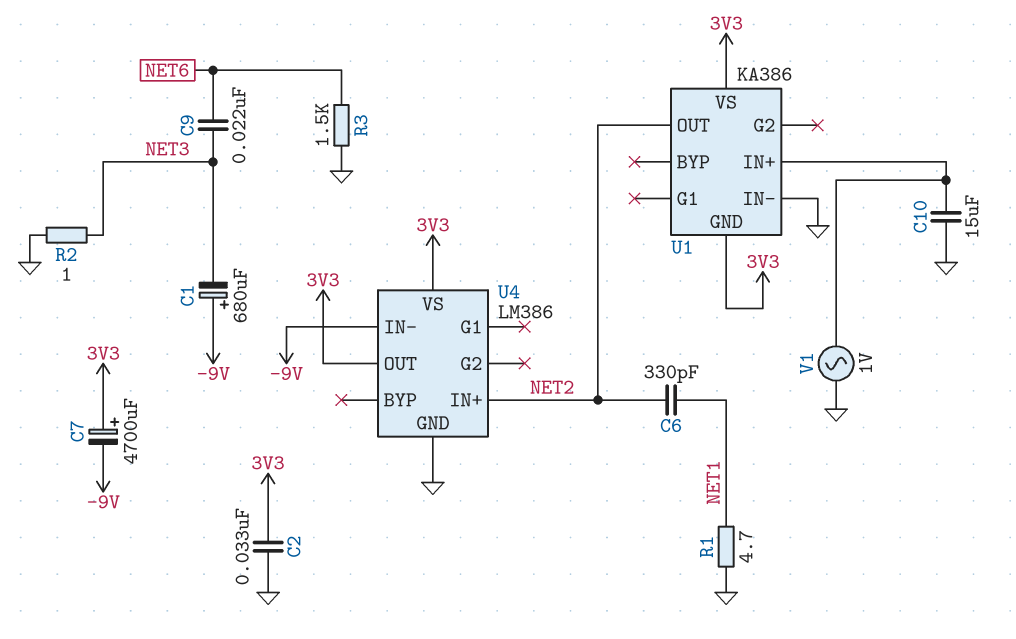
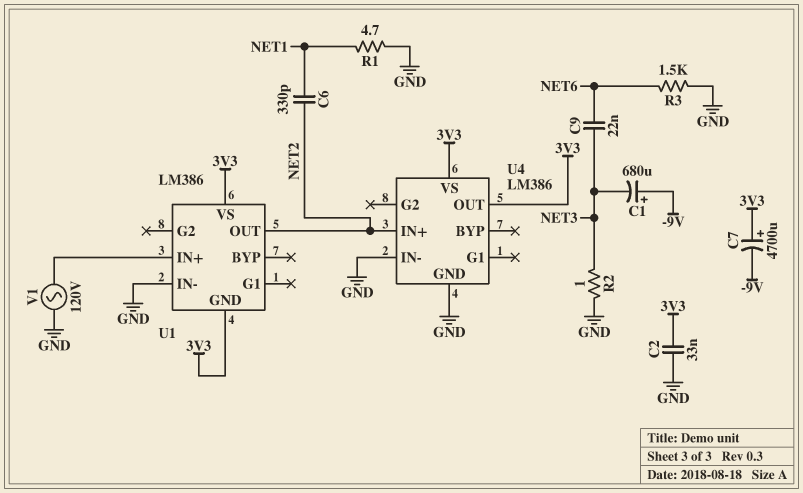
C10: 15uF (GND, U1/IN+) -> none
U1: KA386 -> LM386
U4 pin IN-: -9V -> GND
V1: AC 1V (GND, U1/IN+) -> AC 120V (GND, U1/IN+)

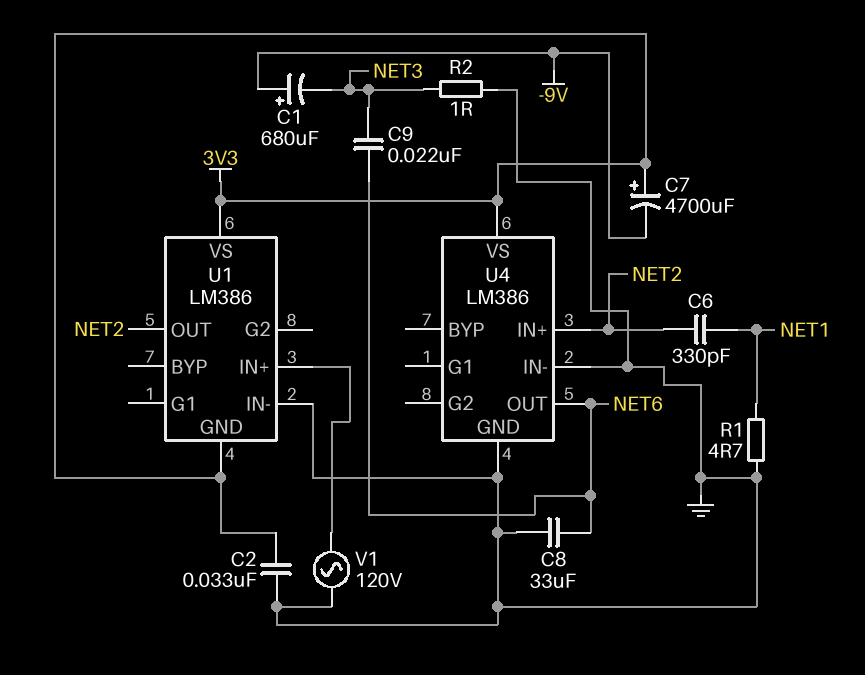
C8: none -> 33uF (GND, NET6)
R3: 1.5k (GND, NET6) -> none
U4 pin OUT: 3V3 -> NET6

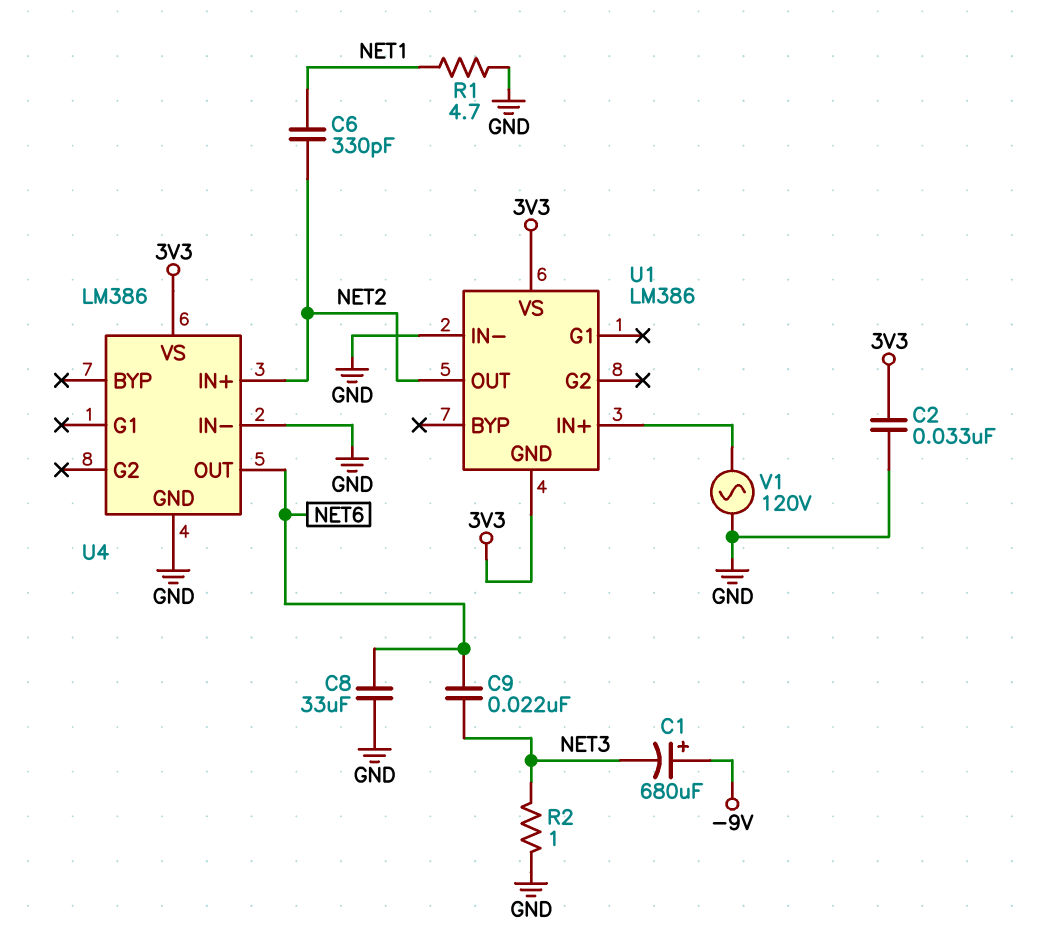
C7: 4700uF (plus 3V3, minus -9V) -> none

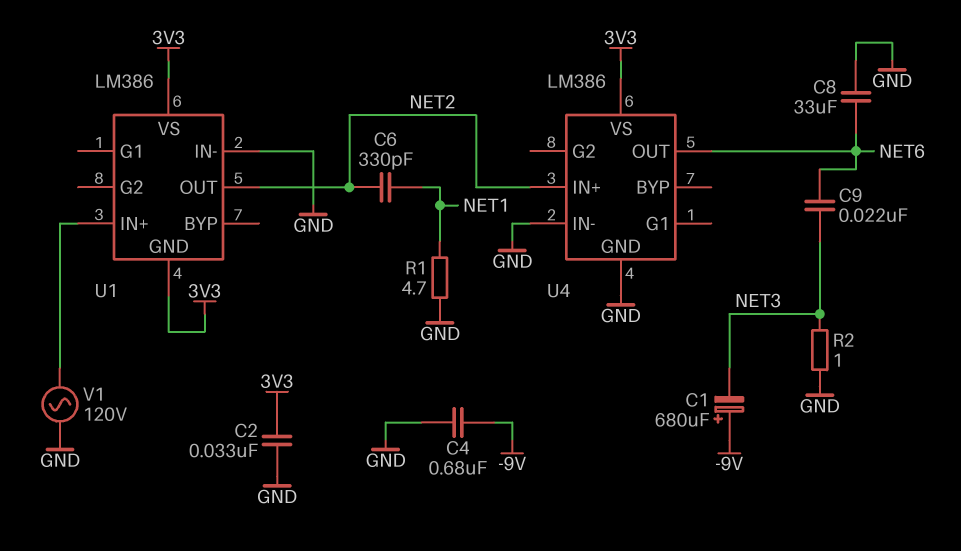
C4: none -> 680nF (-9V, GND)

